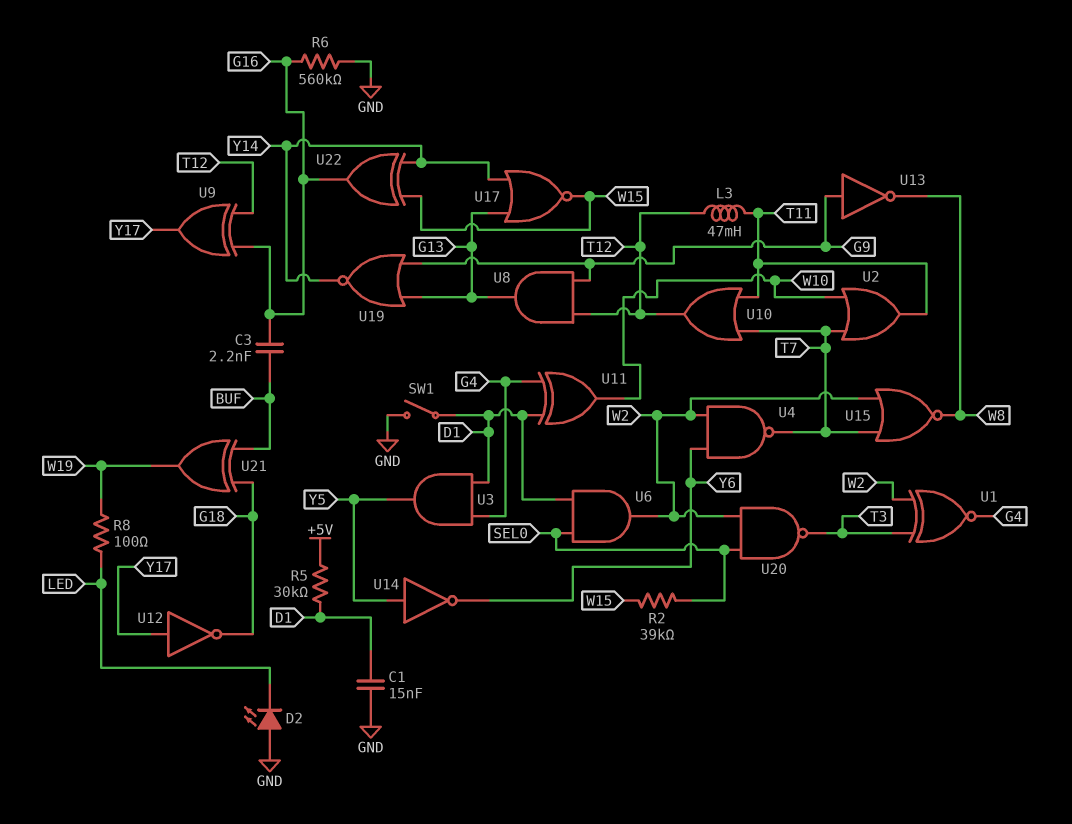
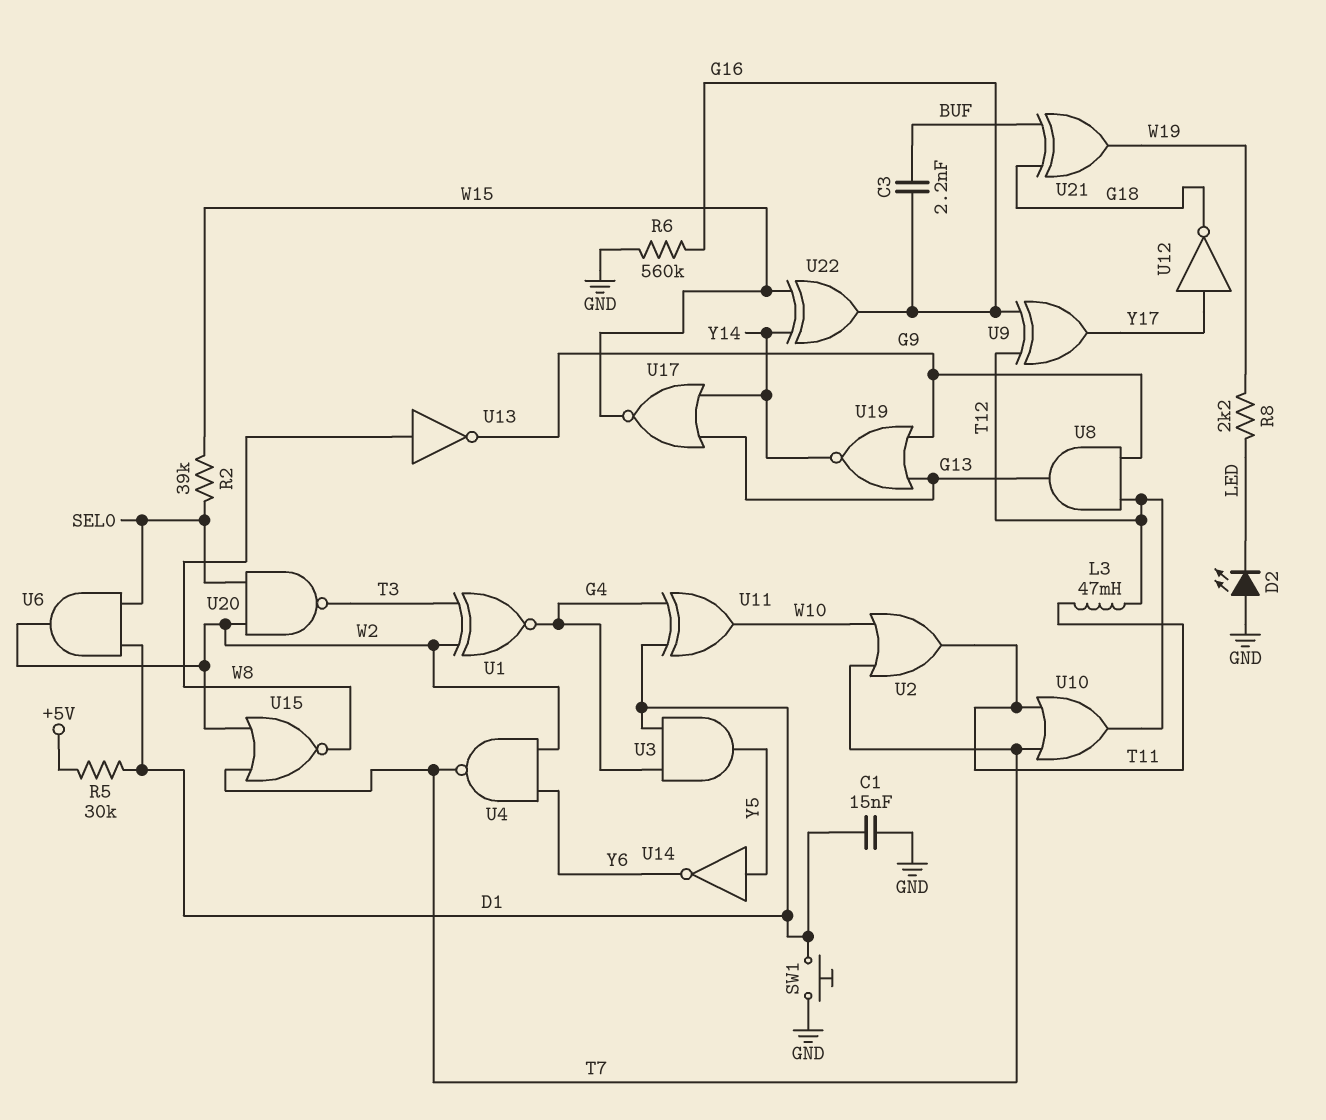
R8: 100 (LED, W19) -> 2.2k (LED, W19)
SW1: switch (D1, GND) -> button (D1, GND)
U13: NOT (in G9, out W8) -> NOT (in W8, out G9)

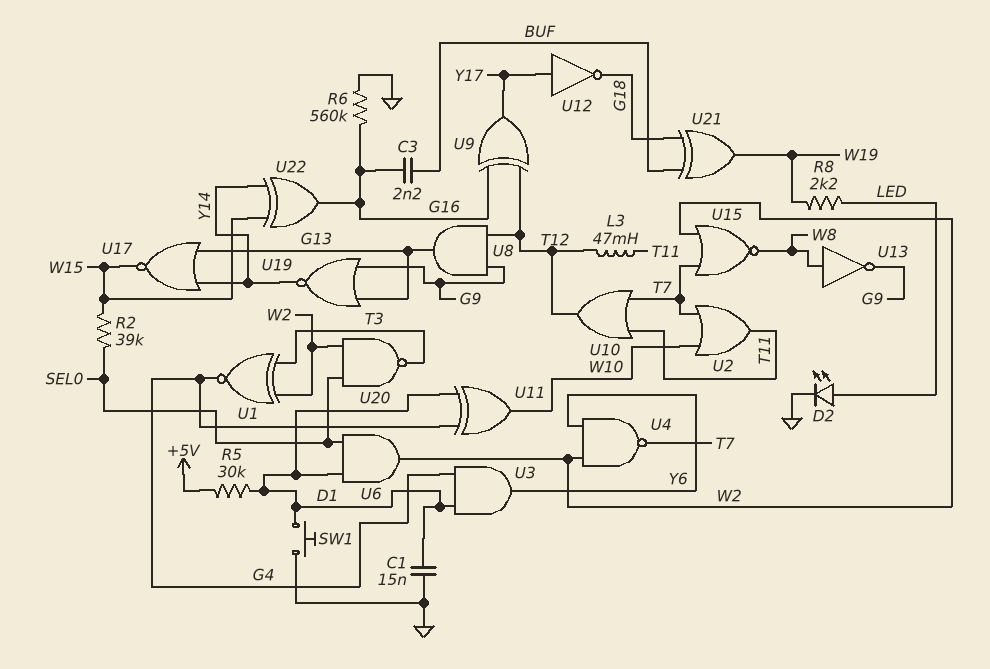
D2: LED (A GND, K LED) -> LED (A LED, K GND)
U3: AND (in D1, in G4, out Y5) -> AND (in D1, in G4, out Y6)
U14: NOT (in Y5, out Y6) -> none

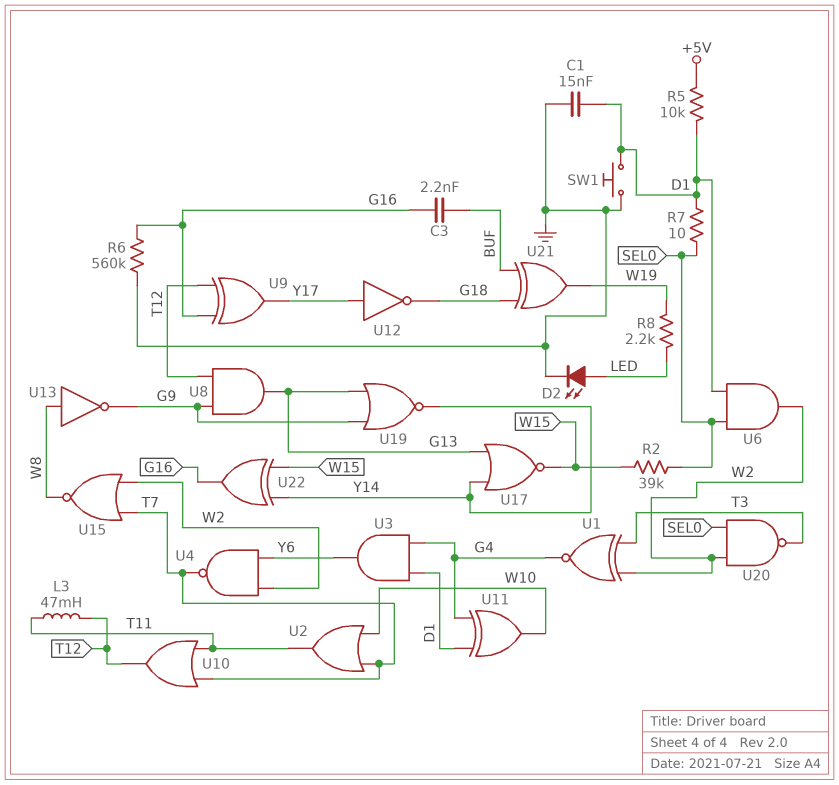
R5: 30k (+5V, D1) -> 10k (+5V, D1)
R7: none -> 10 (D1, SEL0)

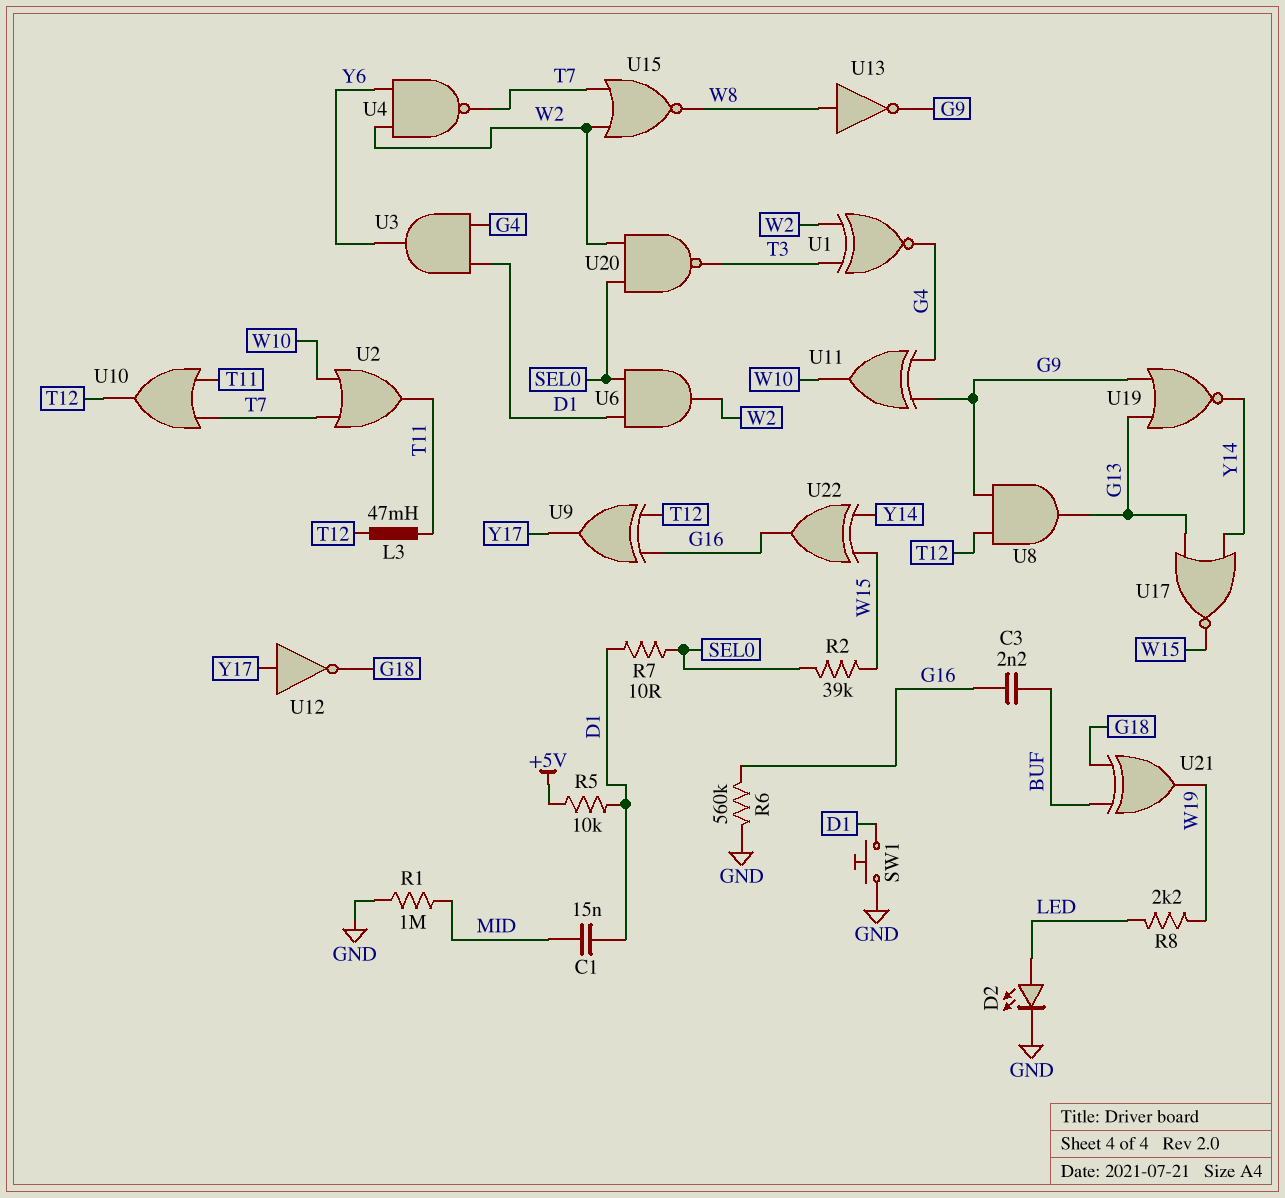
C1: 15nF (D1, GND) -> 15nF (D1, MID)
R1: none -> 1M (GND, MID)
U11: XOR (in D1, in G4, out W10) -> XOR (in G4, in G9, out W10)

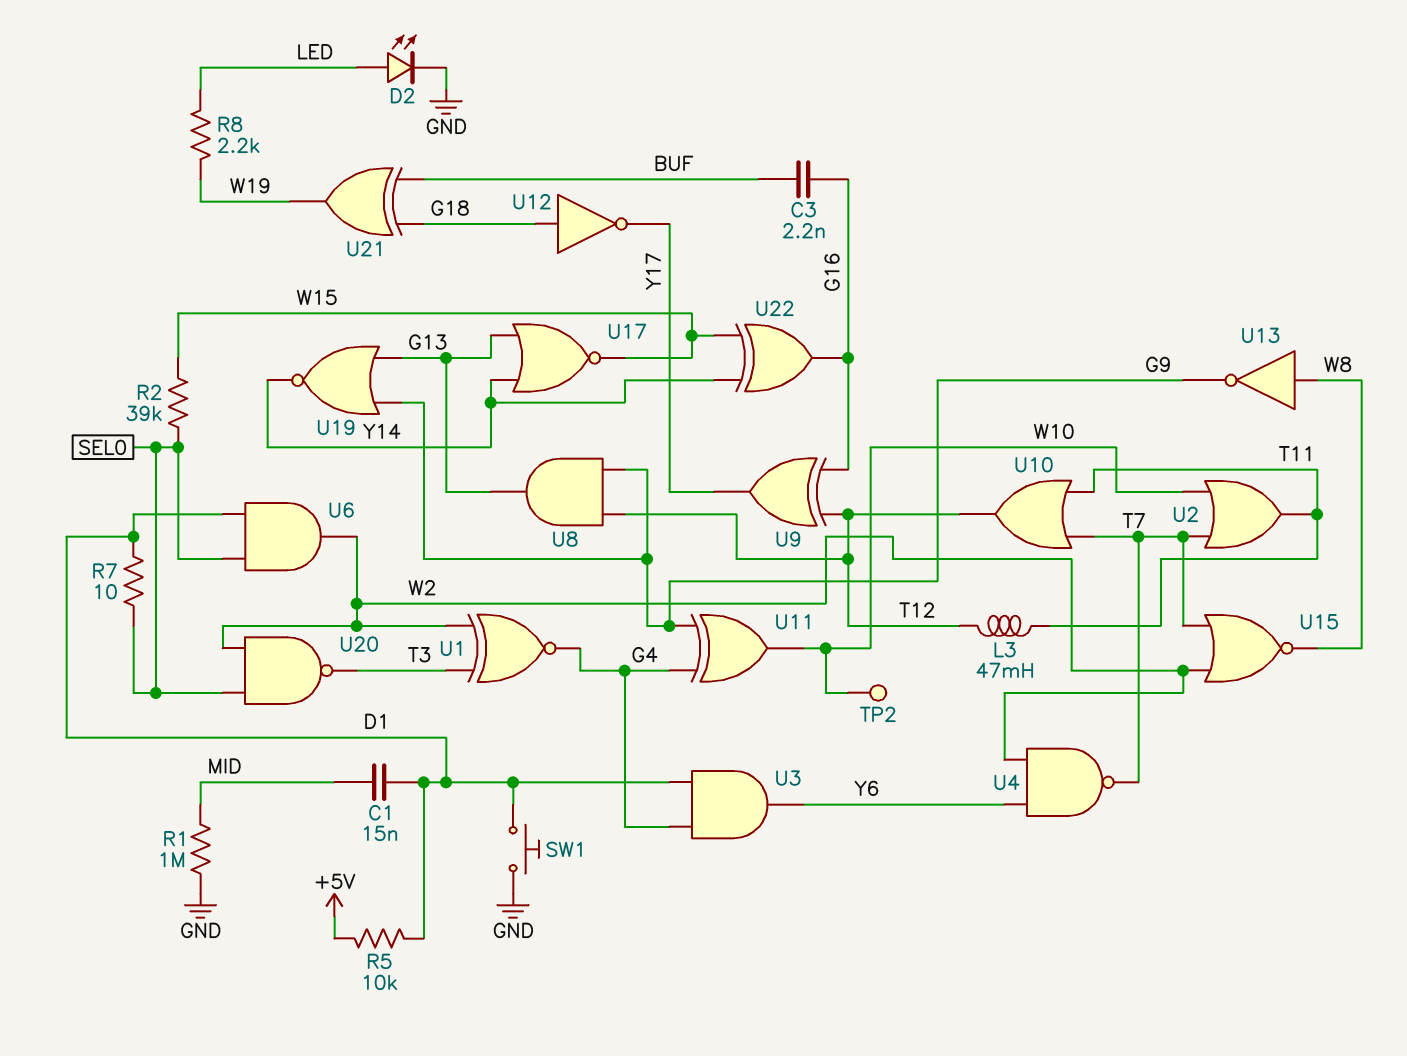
R6: 560k (G16, GND) -> none
TP2: none -> test point (W10)
U12: NOT (in Y17, out G18) -> NOT (in G18, out Y17)

